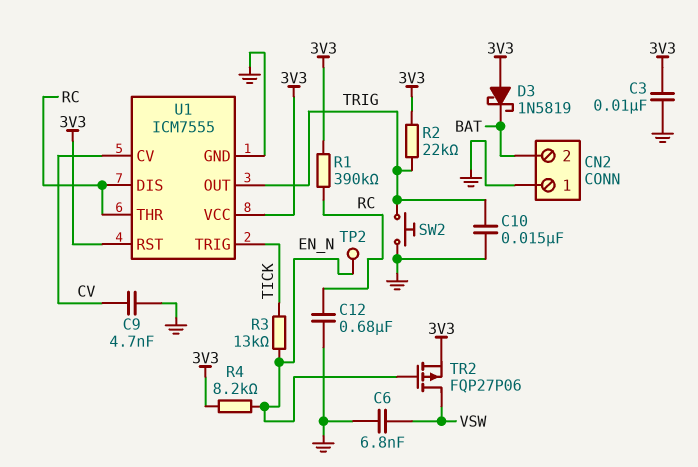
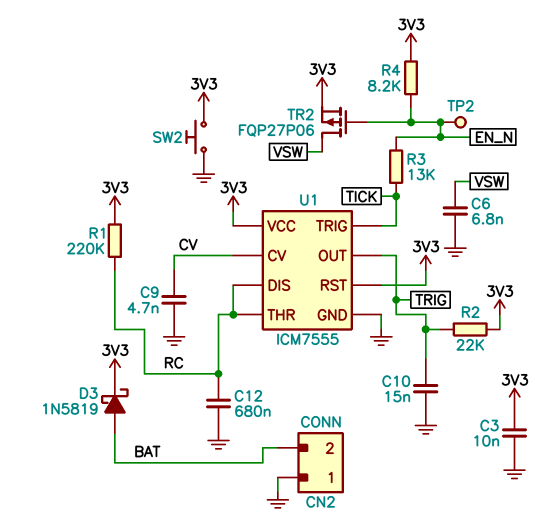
D3: schottky 1N5819 (A 3V3, K BAT) -> schottky 1N5819 (A BAT, K 3V3)
R1: 390k (3V3, RC) -> 220k (3V3, RC)
SW2: button (GND, TRIG) -> button (3V3, GND)

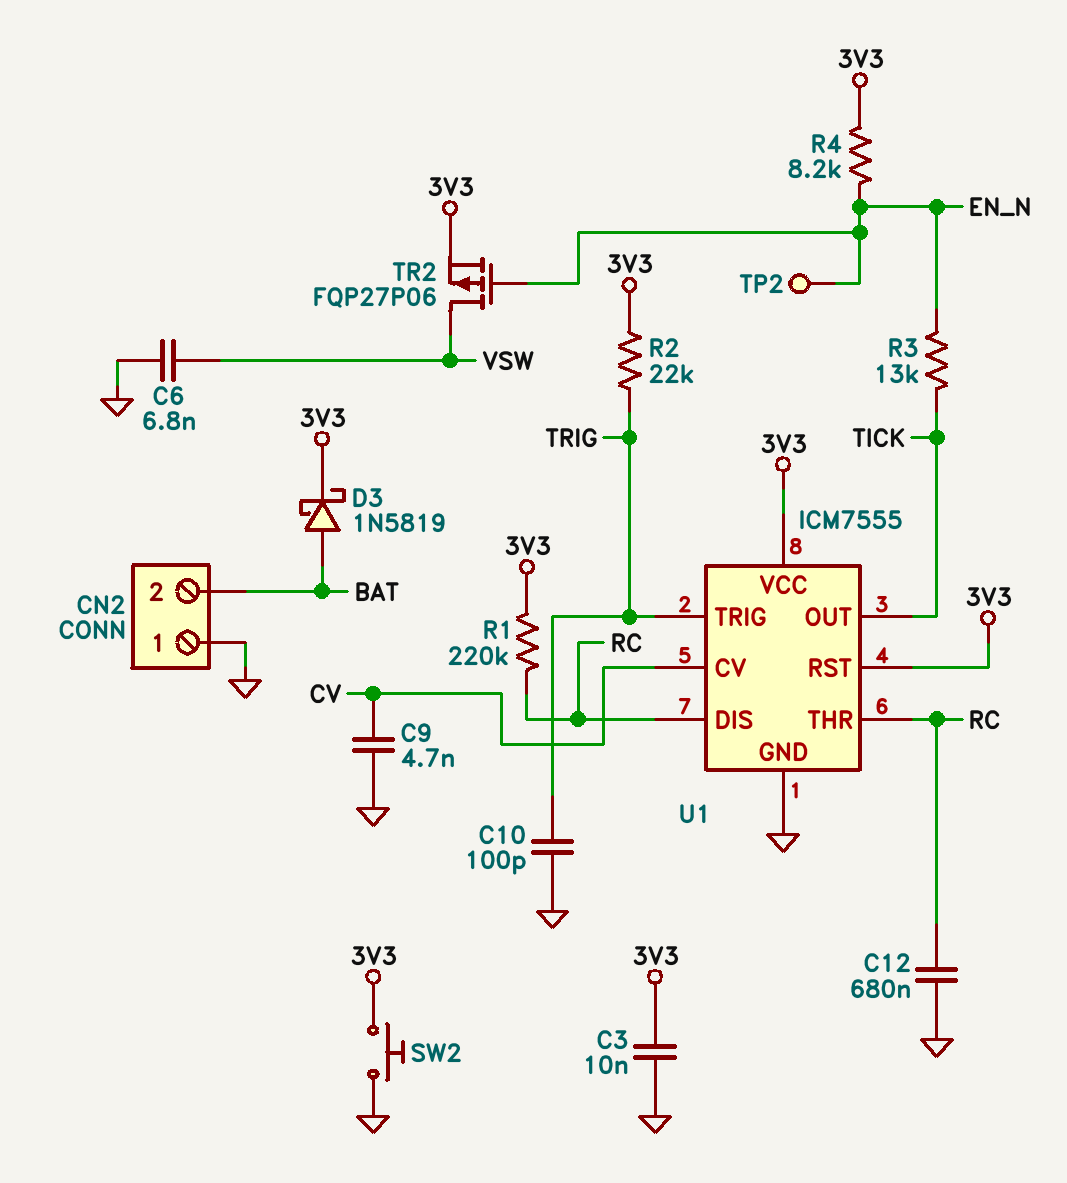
C10: 15nF (GND, TRIG) -> 100pF (GND, TRIG)
U1 pin OUT: TRIG -> TICK
U1 pin TRIG: TICK -> TRIG

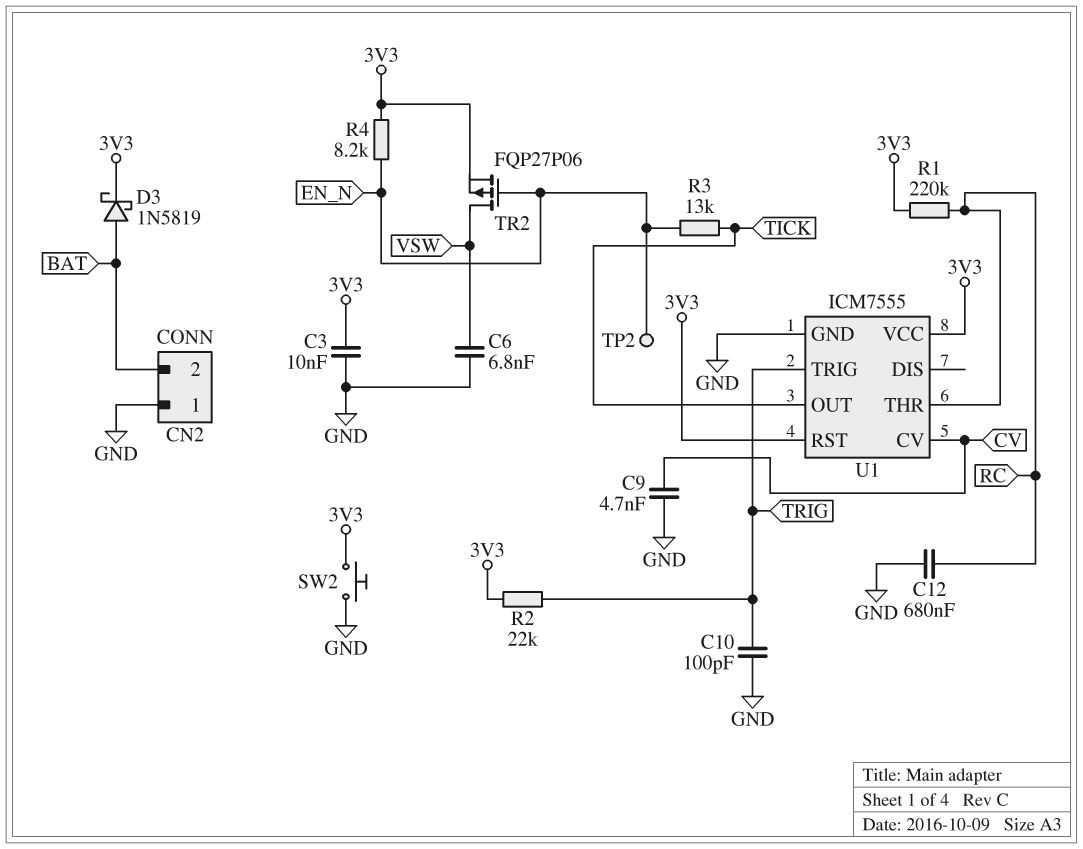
U1 pin DIS: RC -> none

